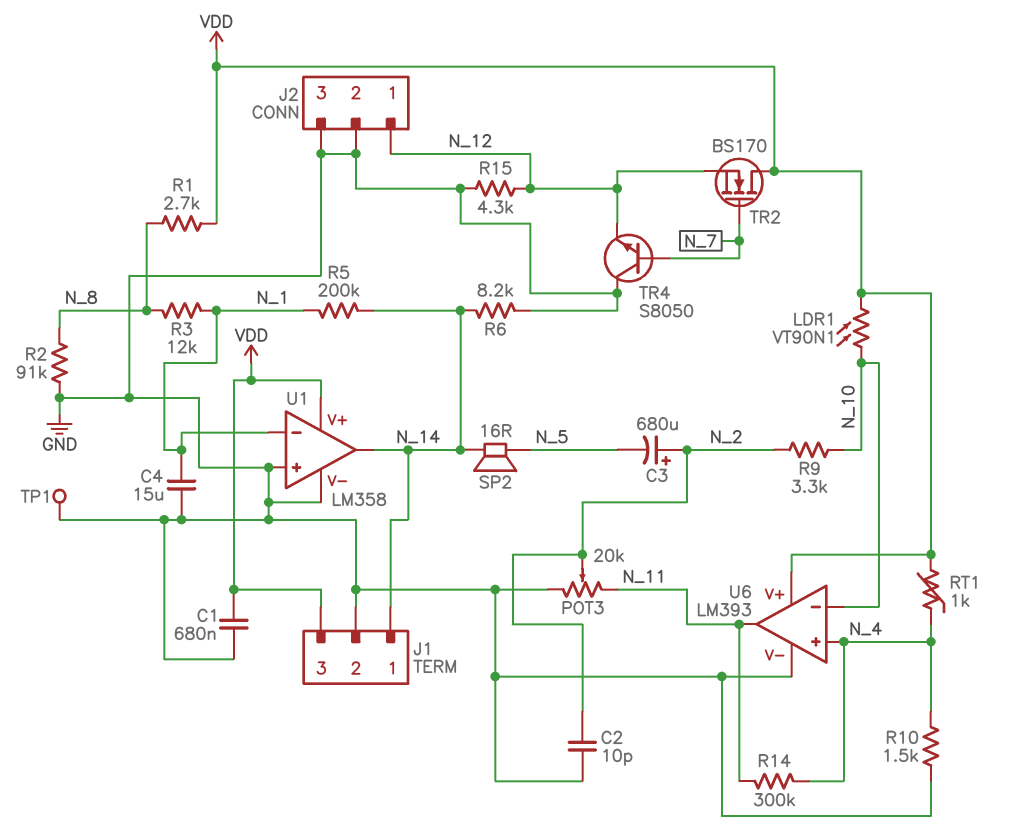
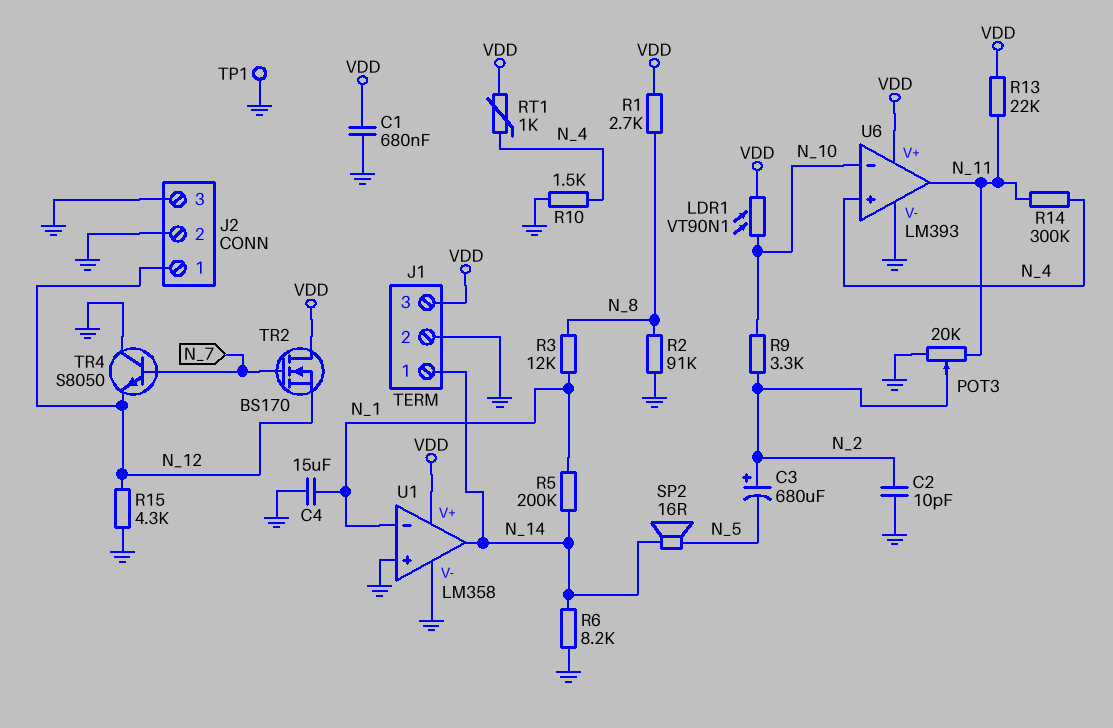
R13: none -> 22k (N_11, VDD)

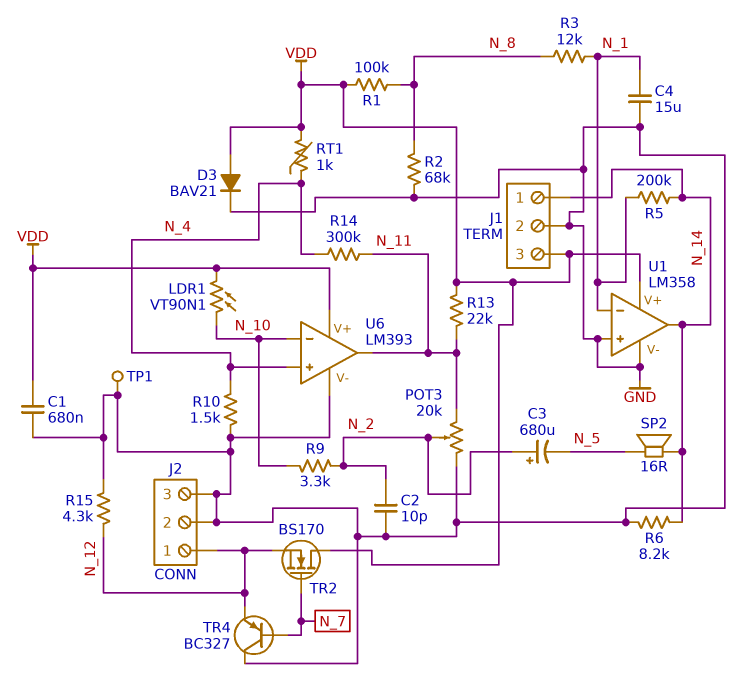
D3: none -> diode BAV21 (A VDD, K GND)
R1: 2.7k (N_8, VDD) -> 100k (N_8, VDD)
R2: 91k (GND, N_8) -> 68k (GND, N_8)
TR4: NPN S8050 (B N_7, C GND, E N_12) -> PNP BC327 (B N_7, C GND, E N_12)

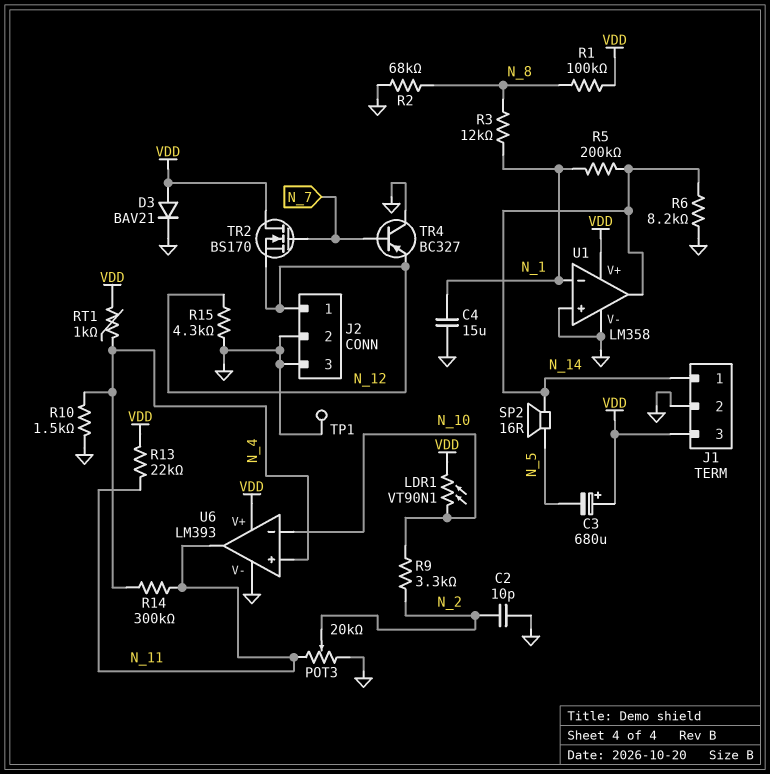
C1: 680nF (GND, VDD) -> none
C3: 680uF (plus N_2, minus N_5) -> 680uF (plus VDD, minus N_5)

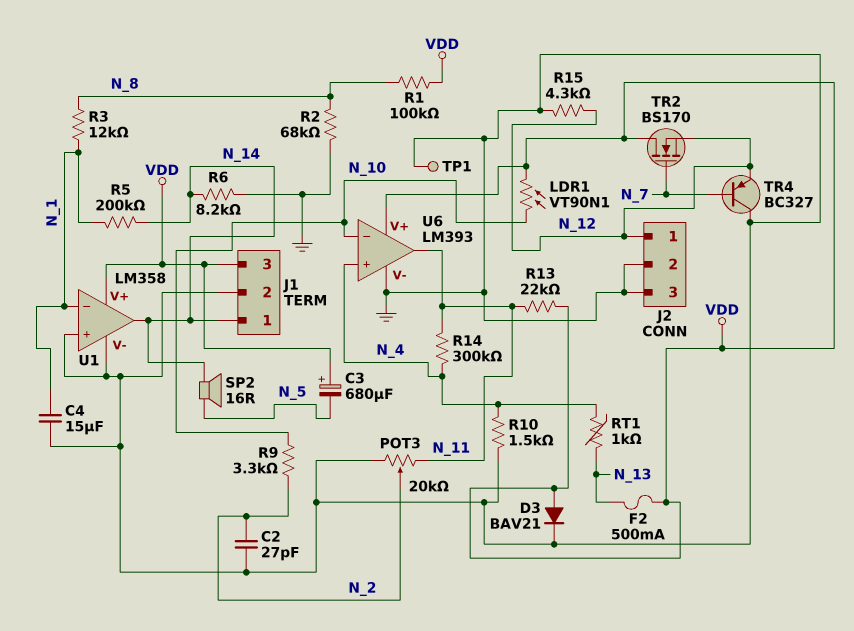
C2: 10pF (GND, N_2) -> 27pF (GND, N_2)
F2: none -> 500mA (N_13, VDD)
RT1: 1k (N_4, VDD) -> 1k (N_4, N_13)

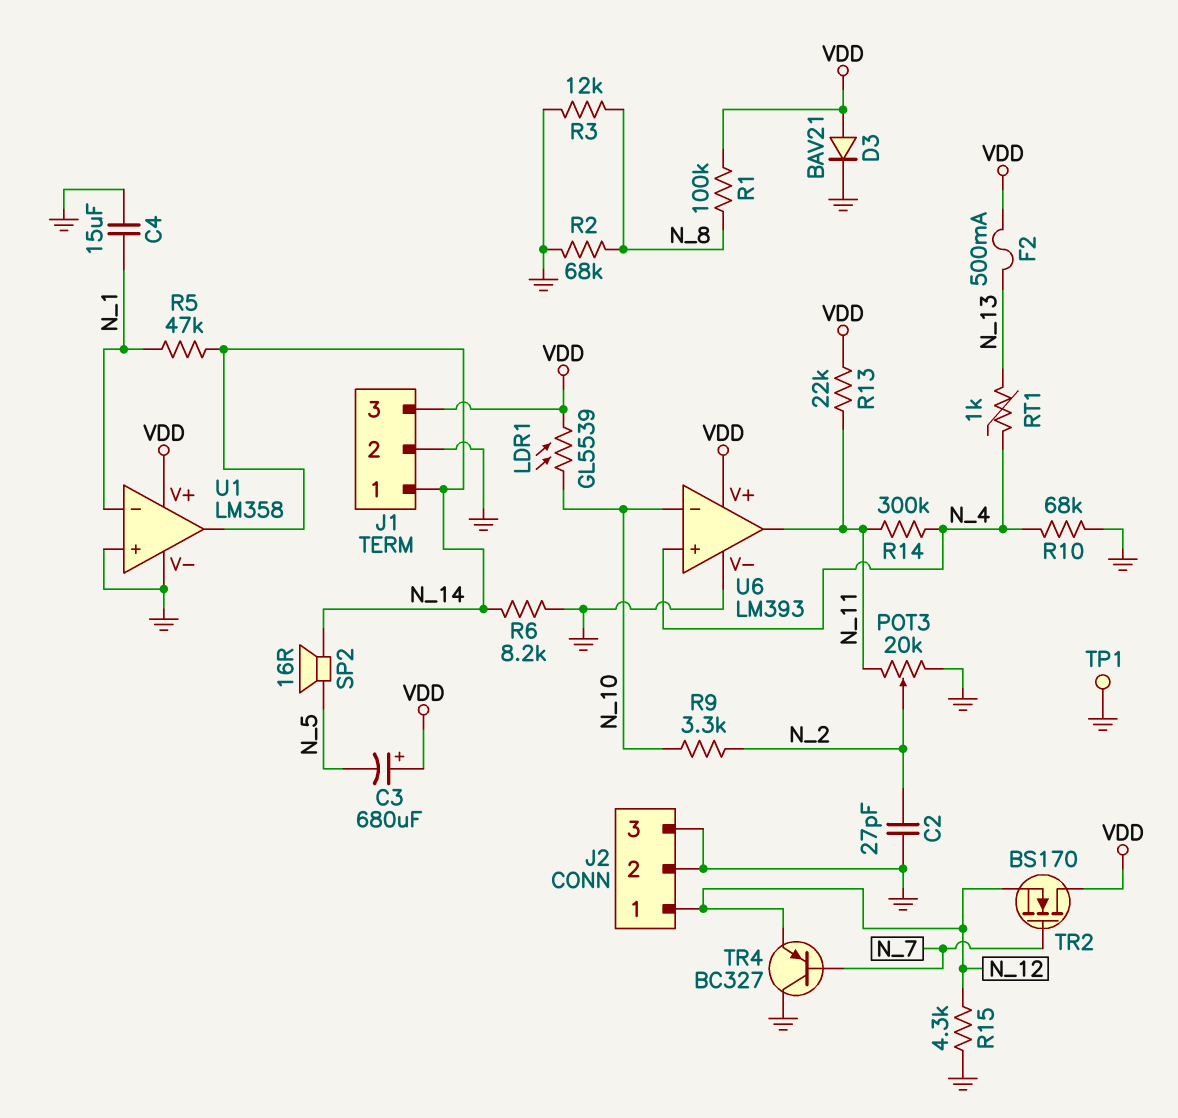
LDR1: VT90N1 (N_10, VDD) -> GL5539 (N_10, VDD)
R3: 12k (N_1, N_8) -> 12k (GND, N_8)
R5: 200k (N_1, N_14) -> 47k (N_1, N_14)
R10: 1.5k (GND, N_4) -> 68k (GND, N_4)

